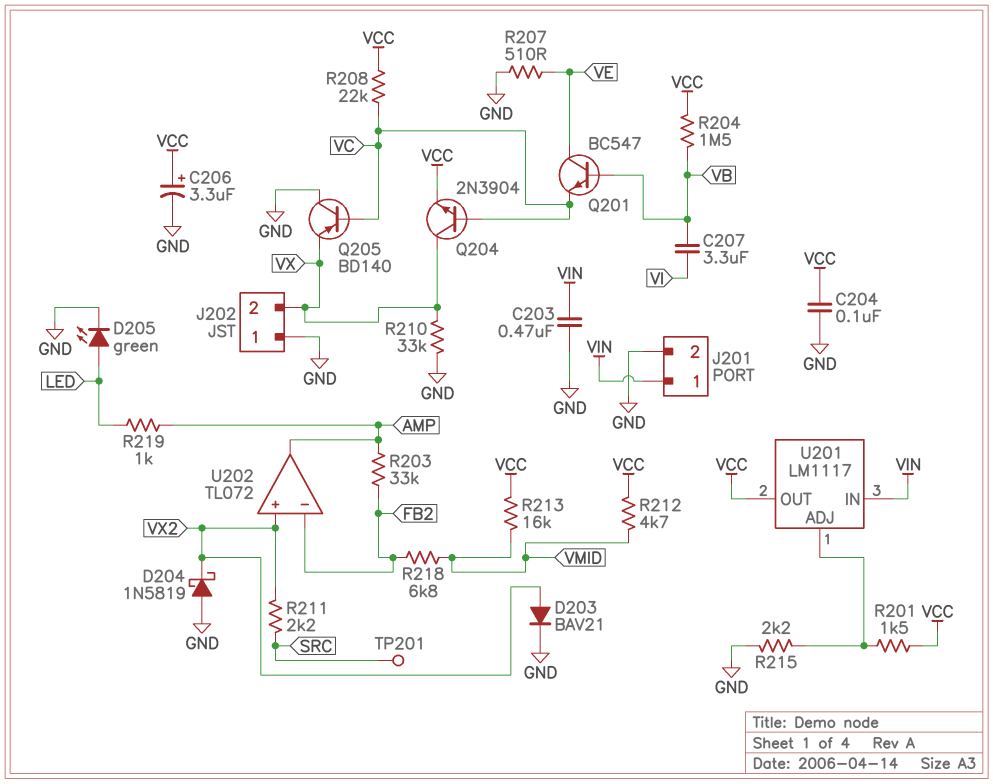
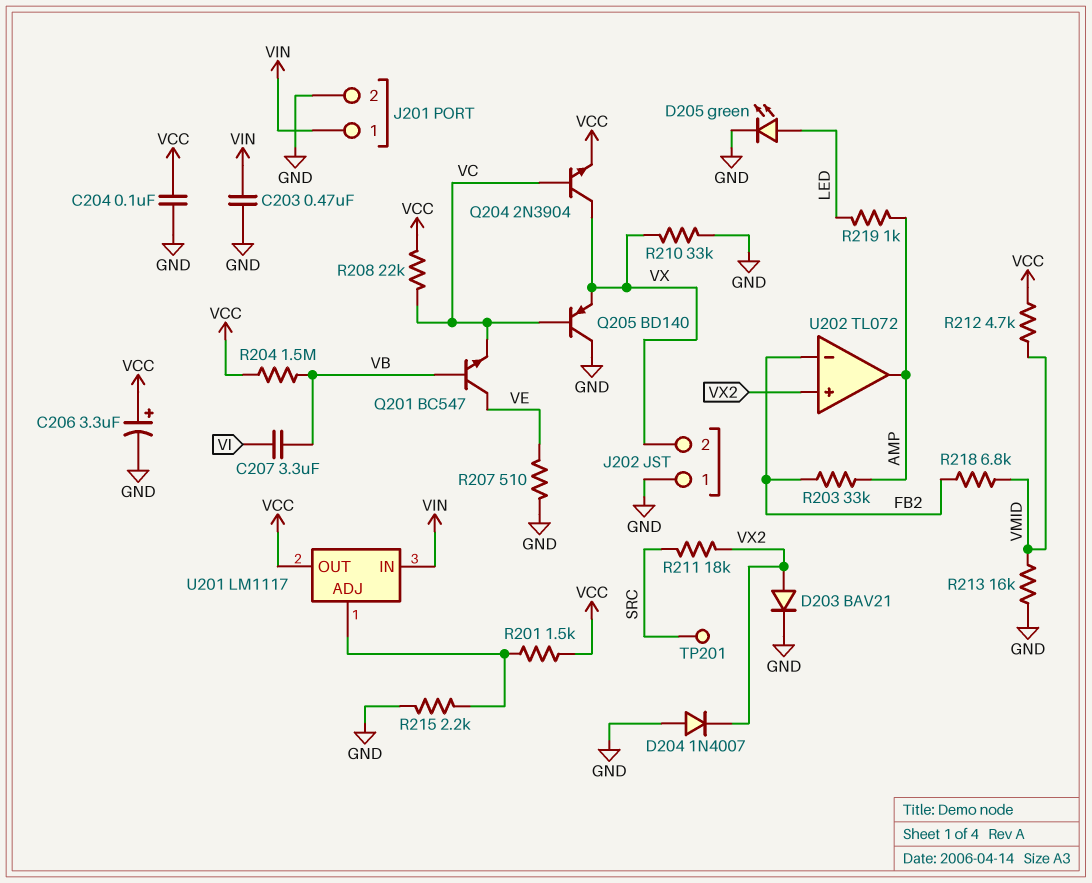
D204: schottky 1N5819 (A GND, K VX2) -> diode 1N4007 (A GND, K VX2)
R211: 2.2k (SRC, VX2) -> 18k (SRC, VX2)
R213: 16k (VCC, VMID) -> 16k (GND, VMID)

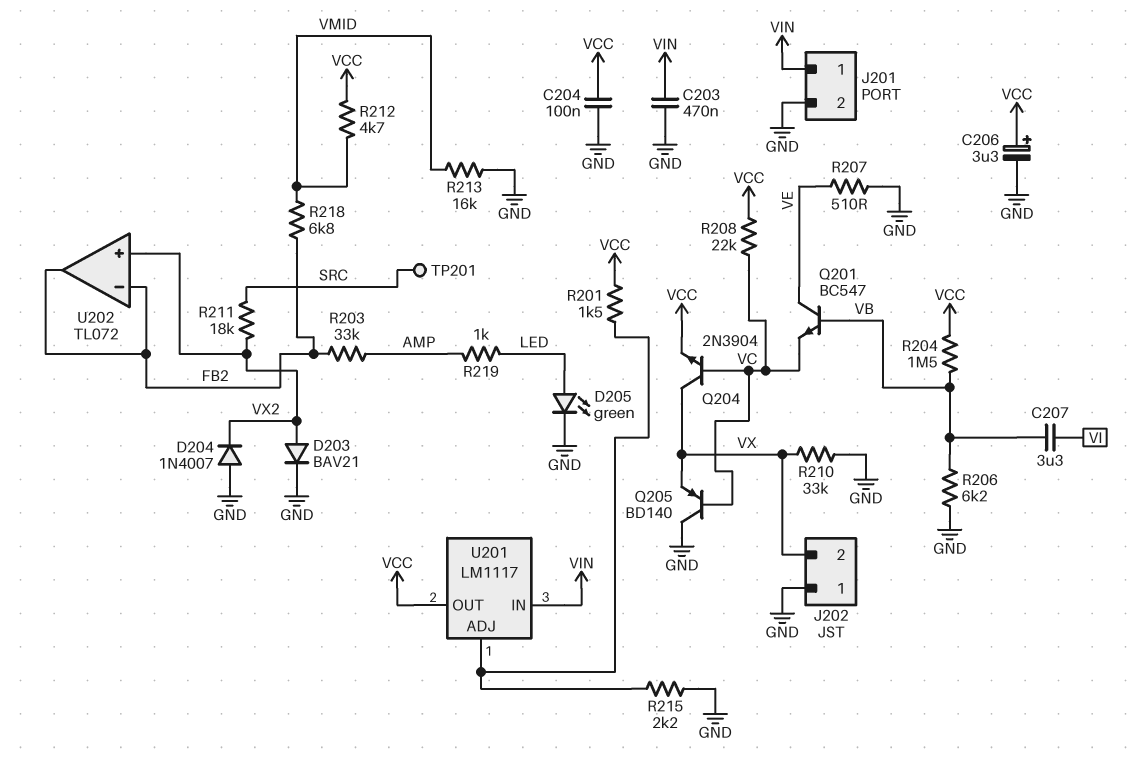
R206: none -> 6.2k (GND, VB)
U202 pin out: AMP -> FB2

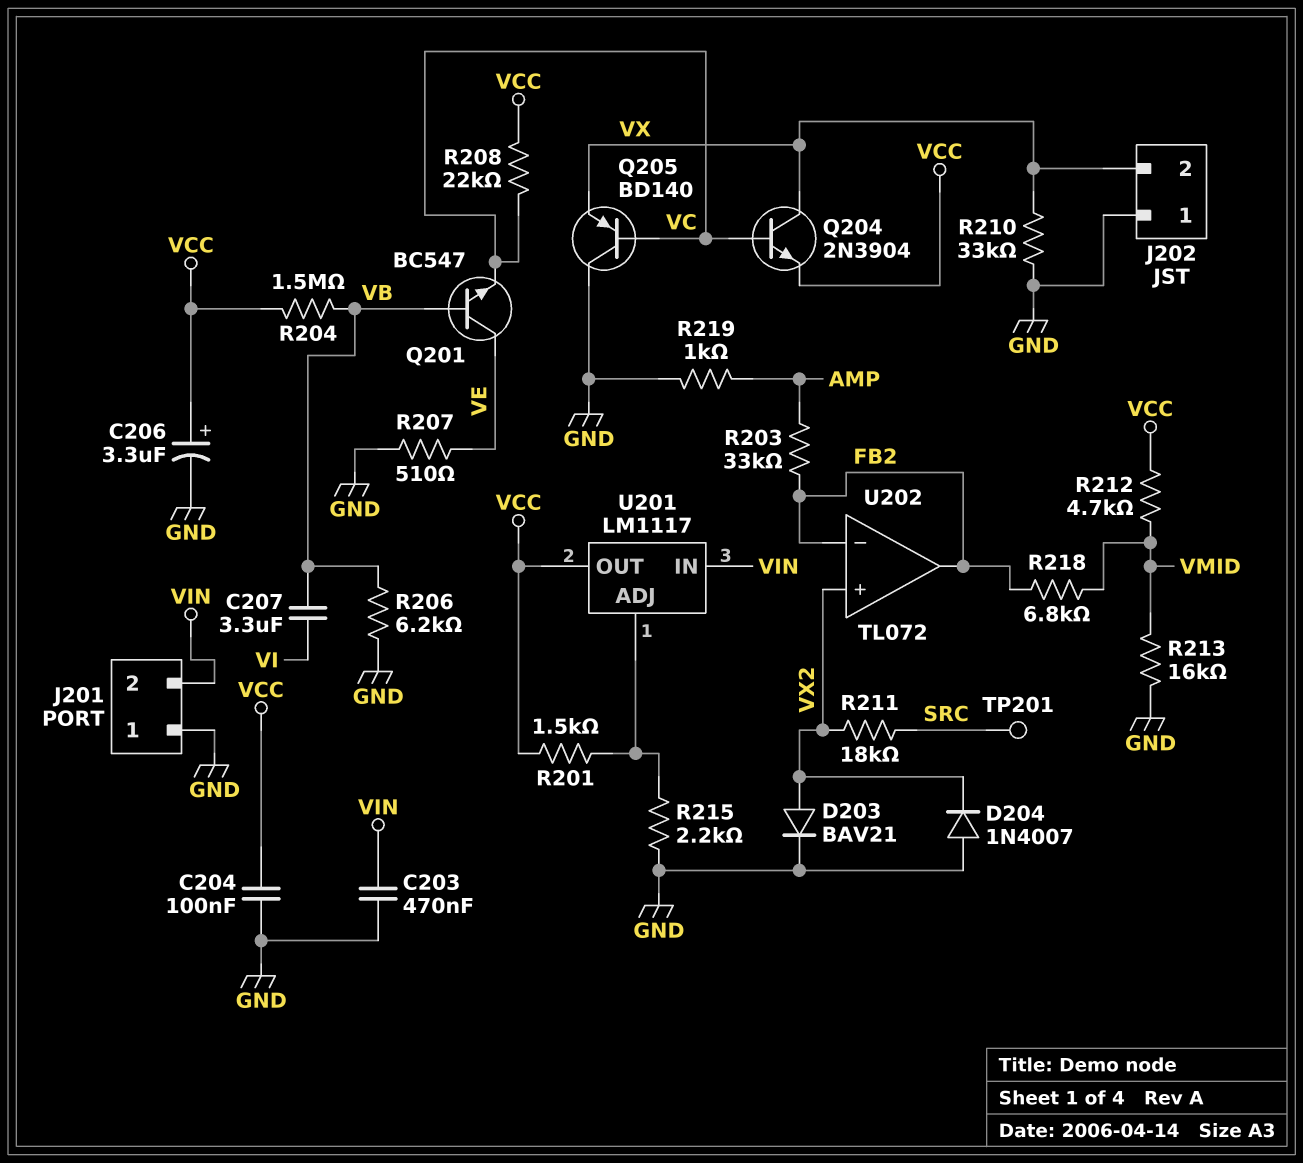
D205: LED green (A LED, K GND) -> none
J201 pin 1: VIN -> GND
J201 pin 2: GND -> VIN
R219: 1k (AMP, LED) -> 1k (AMP, GND)

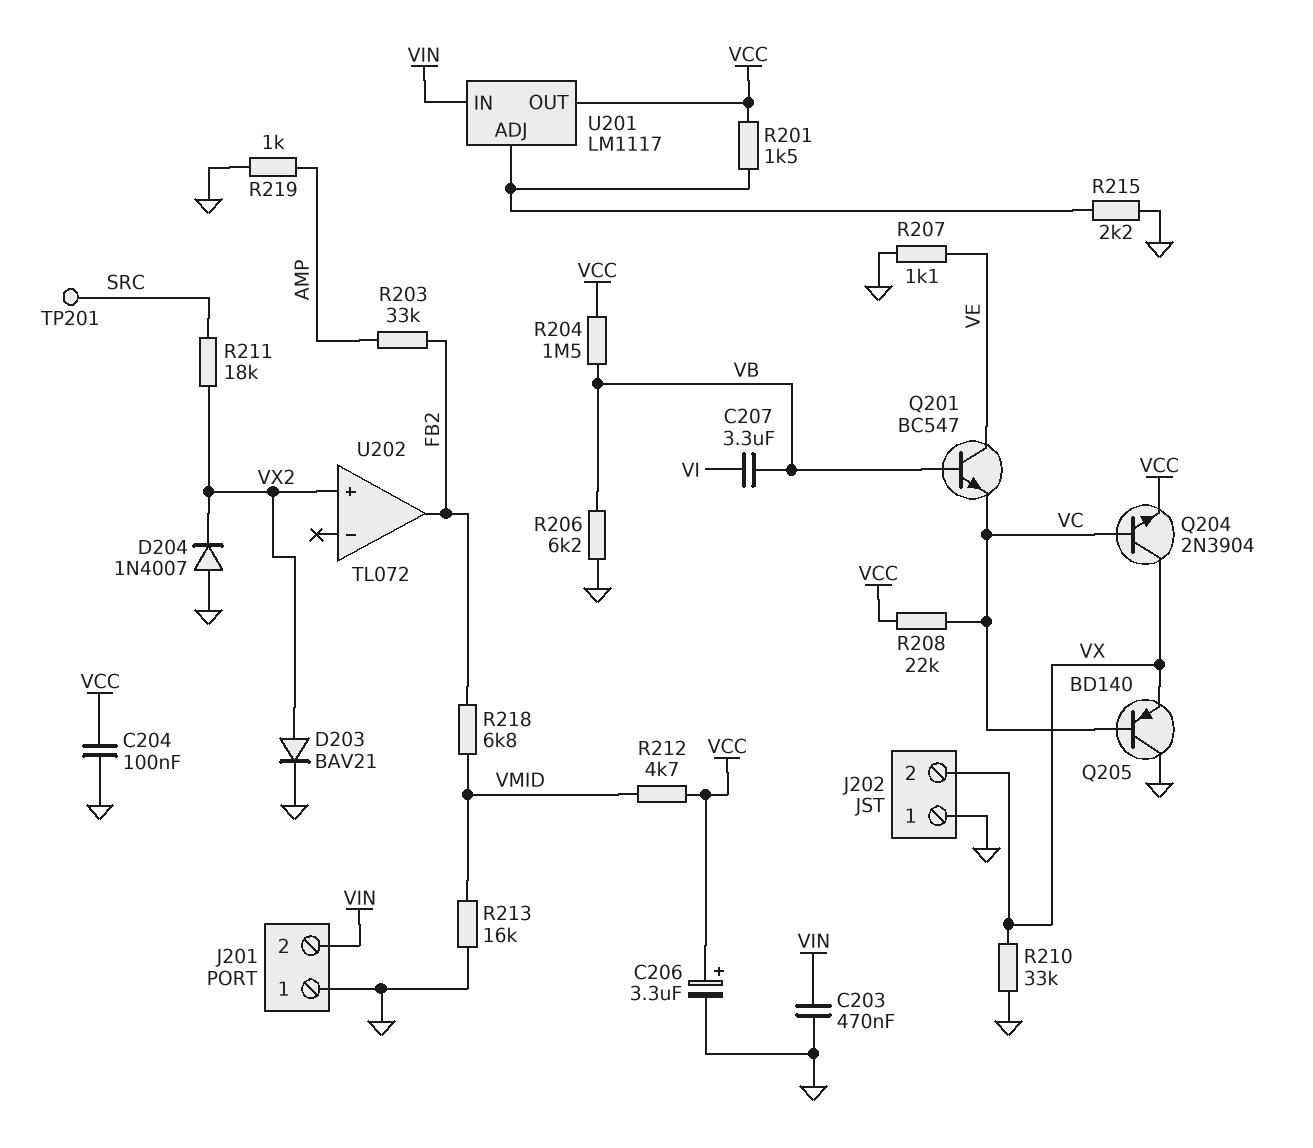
R207: 510 (GND, VE) -> 1.1k (GND, VE)
U202 pin in-: FB2 -> none

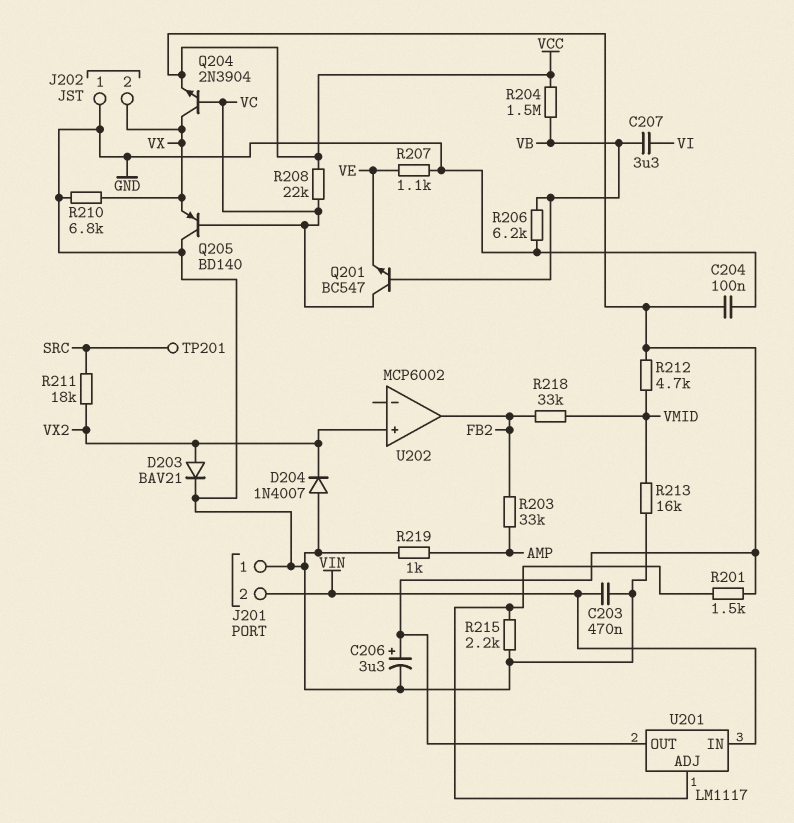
Q201: NPN BC547 (B VB, C VE, E VC) -> NPN BC547 (B VB, C VC, E VE)
R210: 33k (GND, VX) -> 6.8k (GND, VX)
R218: 6.8k (FB2, VMID) -> 33k (FB2, VMID)
U202: TL072 -> MCP6002

